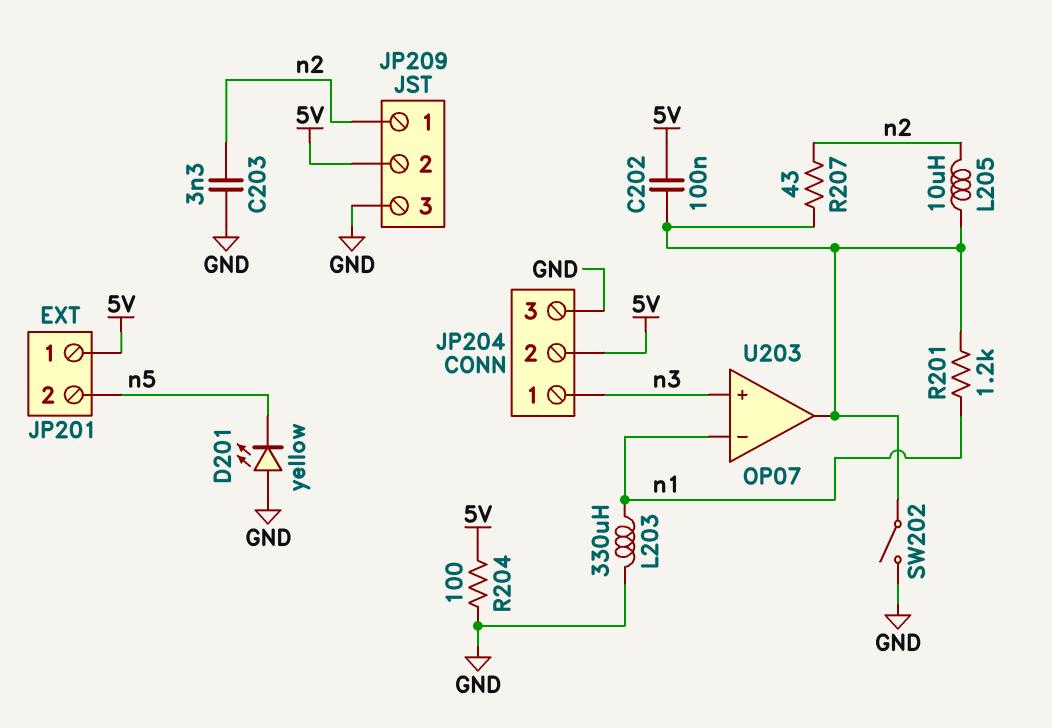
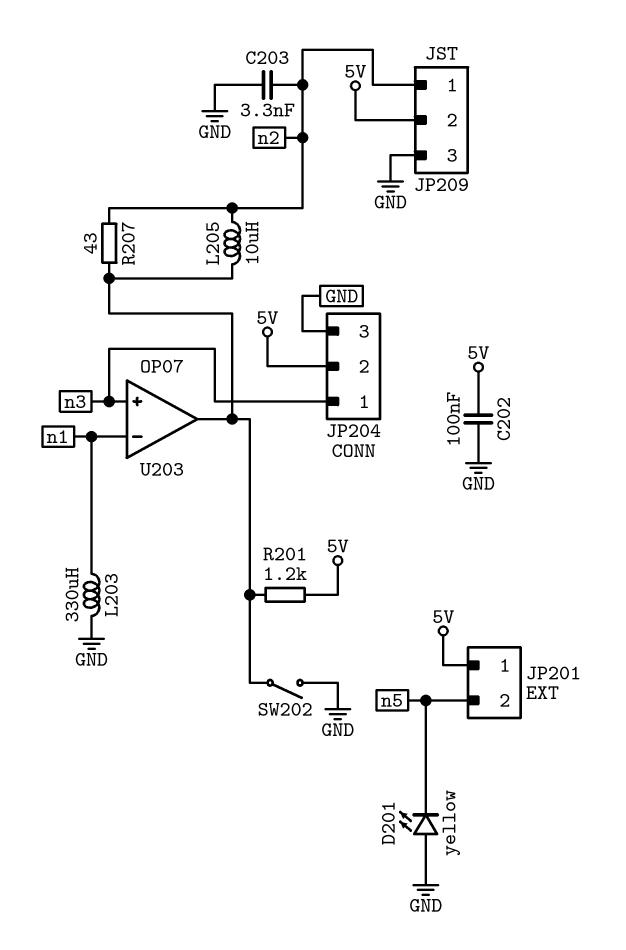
C202: 100nF (5V, U203/out) -> 100nF (5V, GND)
R201: 1.2k (U203/out, n1) -> 1.2k (5V, U203/out)
R204: 100 (5V, GND) -> none

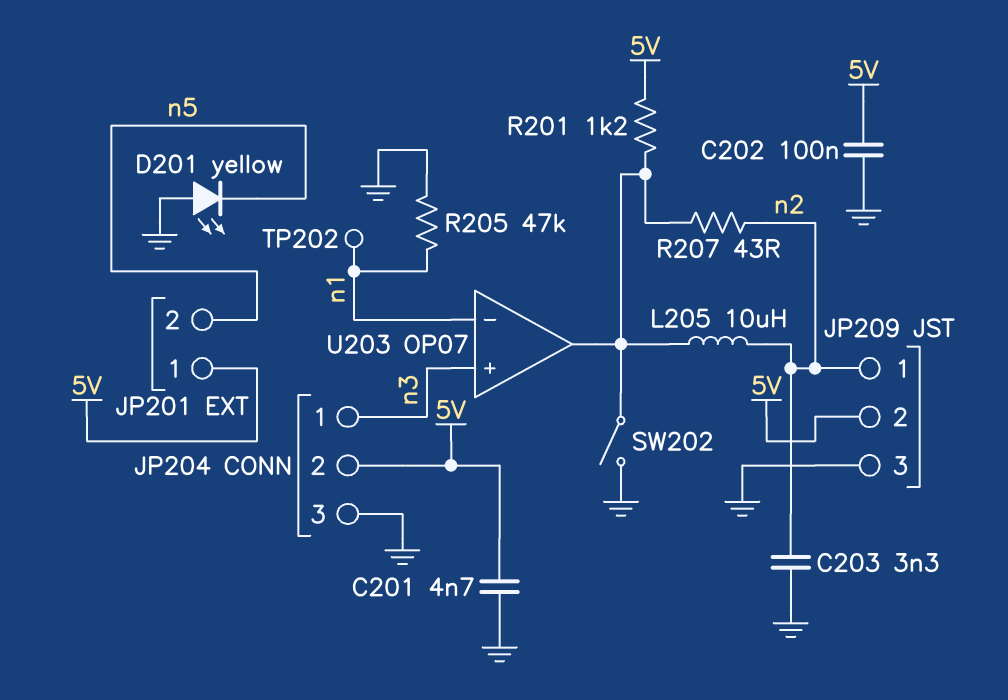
C201: none -> 4.7nF (5V, GND)
L203: 330uH (GND, n1) -> none
R205: none -> 47k (GND, n1)
TP202: none -> test point (n1)

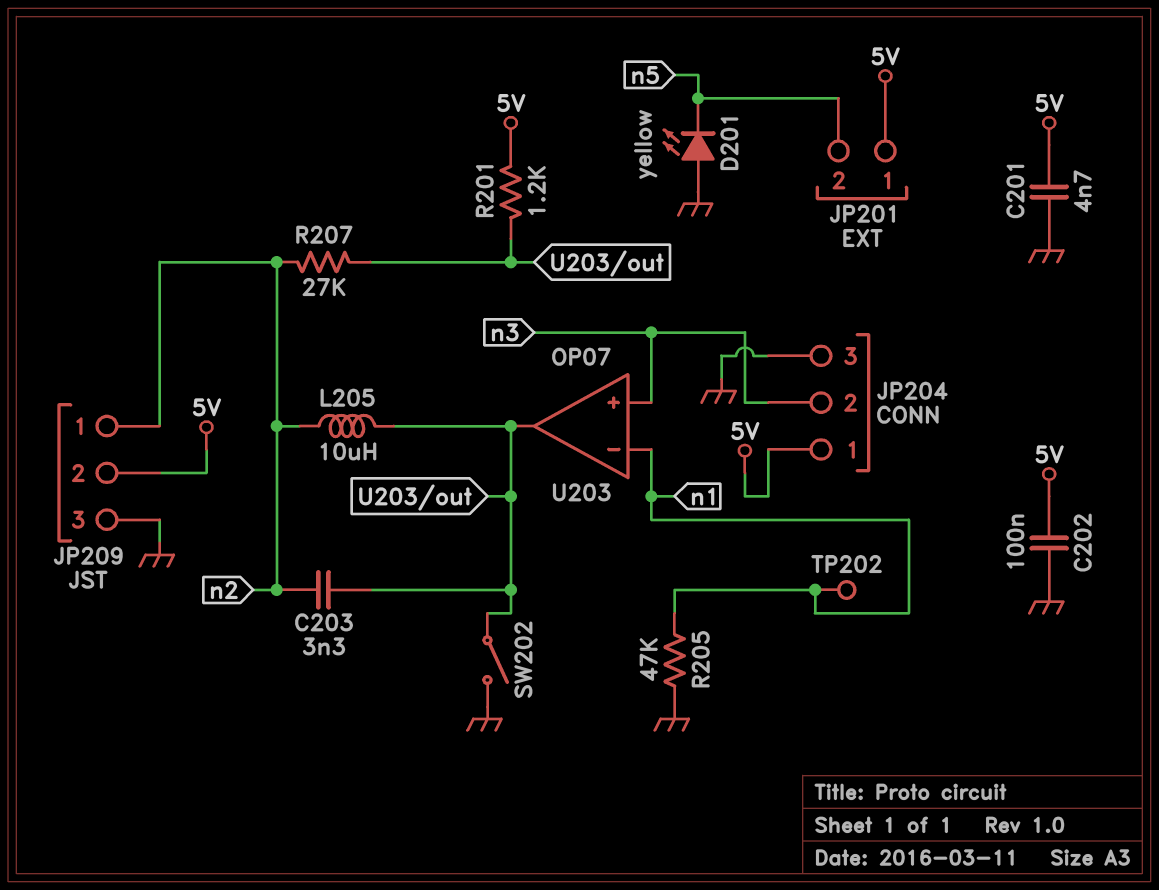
C203: 3.3nF (GND, n2) -> 3.3nF (U203/out, n2)
JP204 pin 1: n3 -> 5V
JP204 pin 2: 5V -> n3
R207: 43 (U203/out, n2) -> 27k (U203/out, n2)

